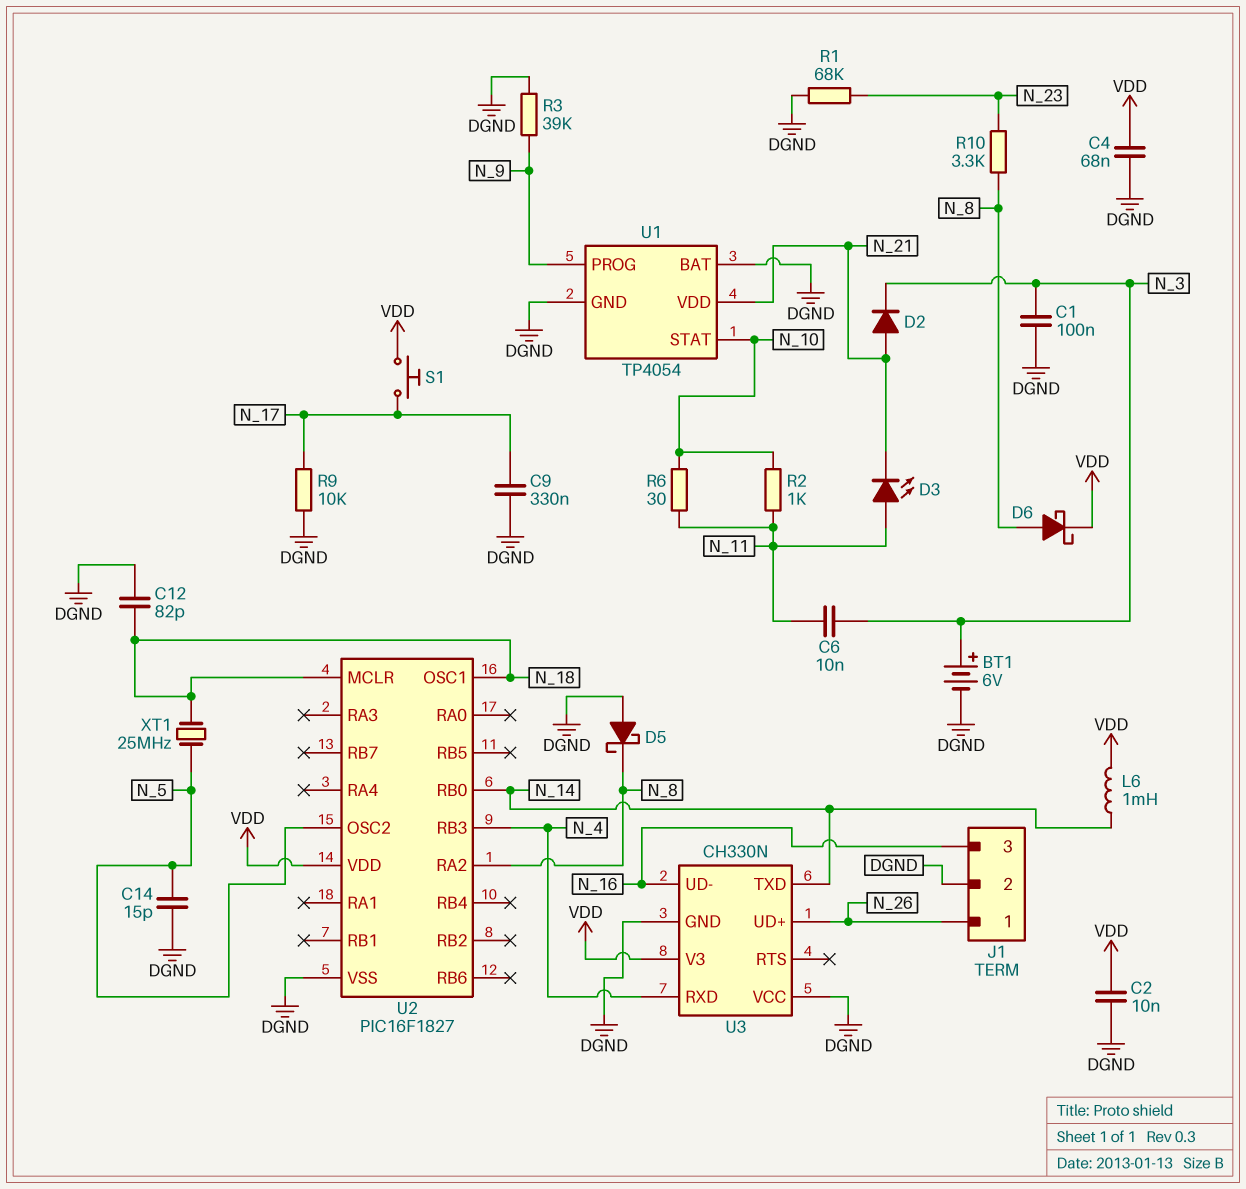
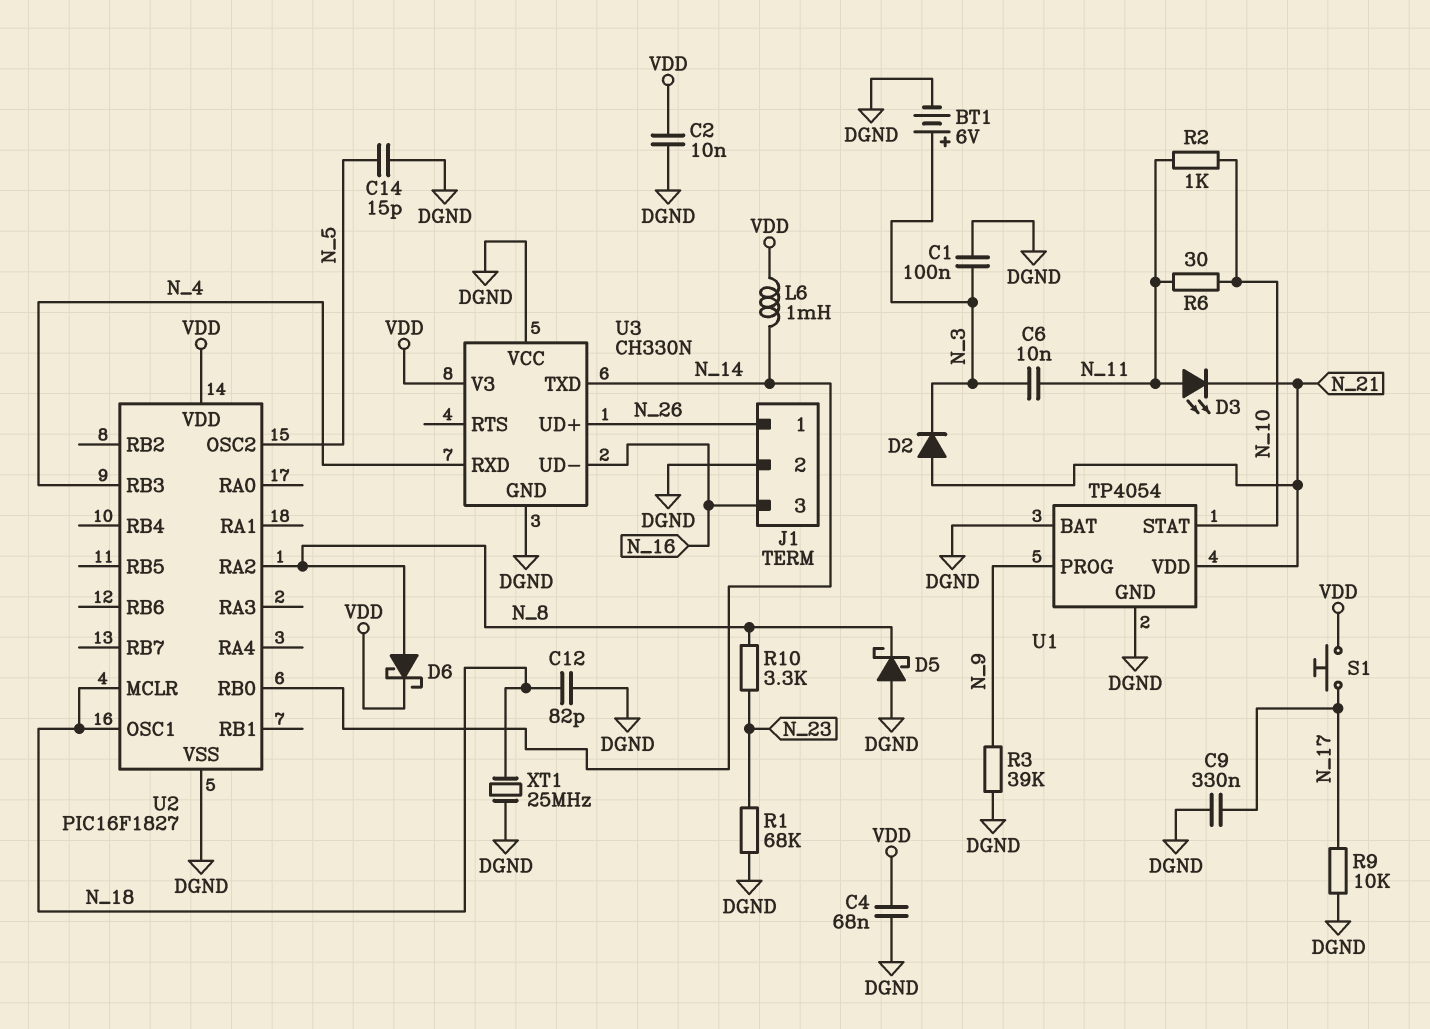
XT1: 25MHz (N_5, N_18) -> 25MHz (DGND, N_18)

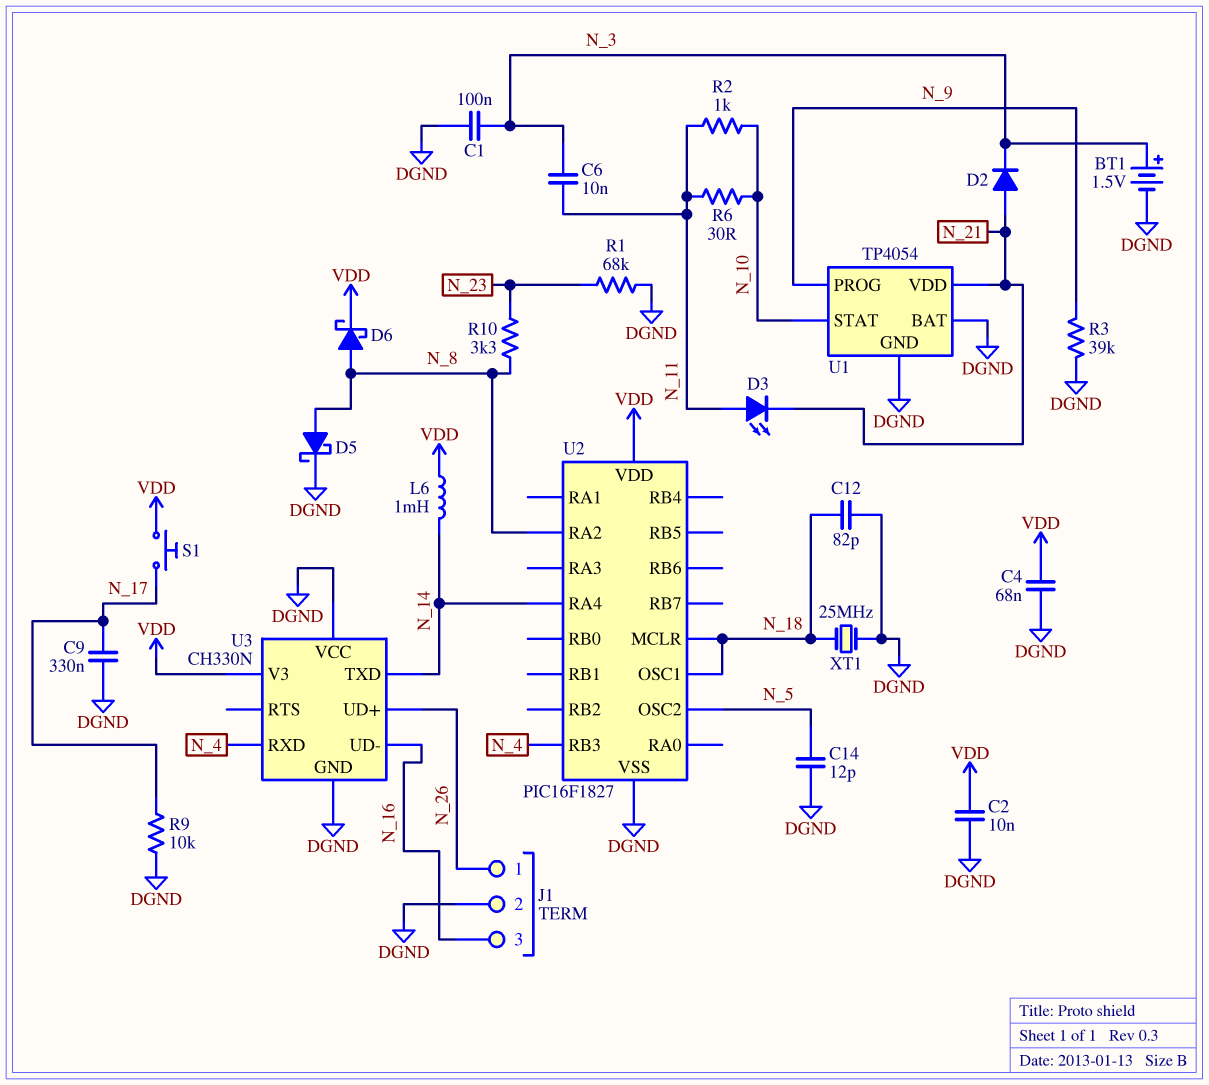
BT1: 6V (plus N_3, minus DGND) -> 1.5V (plus N_3, minus DGND)
C14: 15pF (DGND, N_5) -> 12pF (DGND, N_5)
D5: schottky (A DGND, K N_8) -> schottky (A N_8, K DGND)
U2 pin RA4: none -> N_14
U2 pin RB0: N_14 -> none

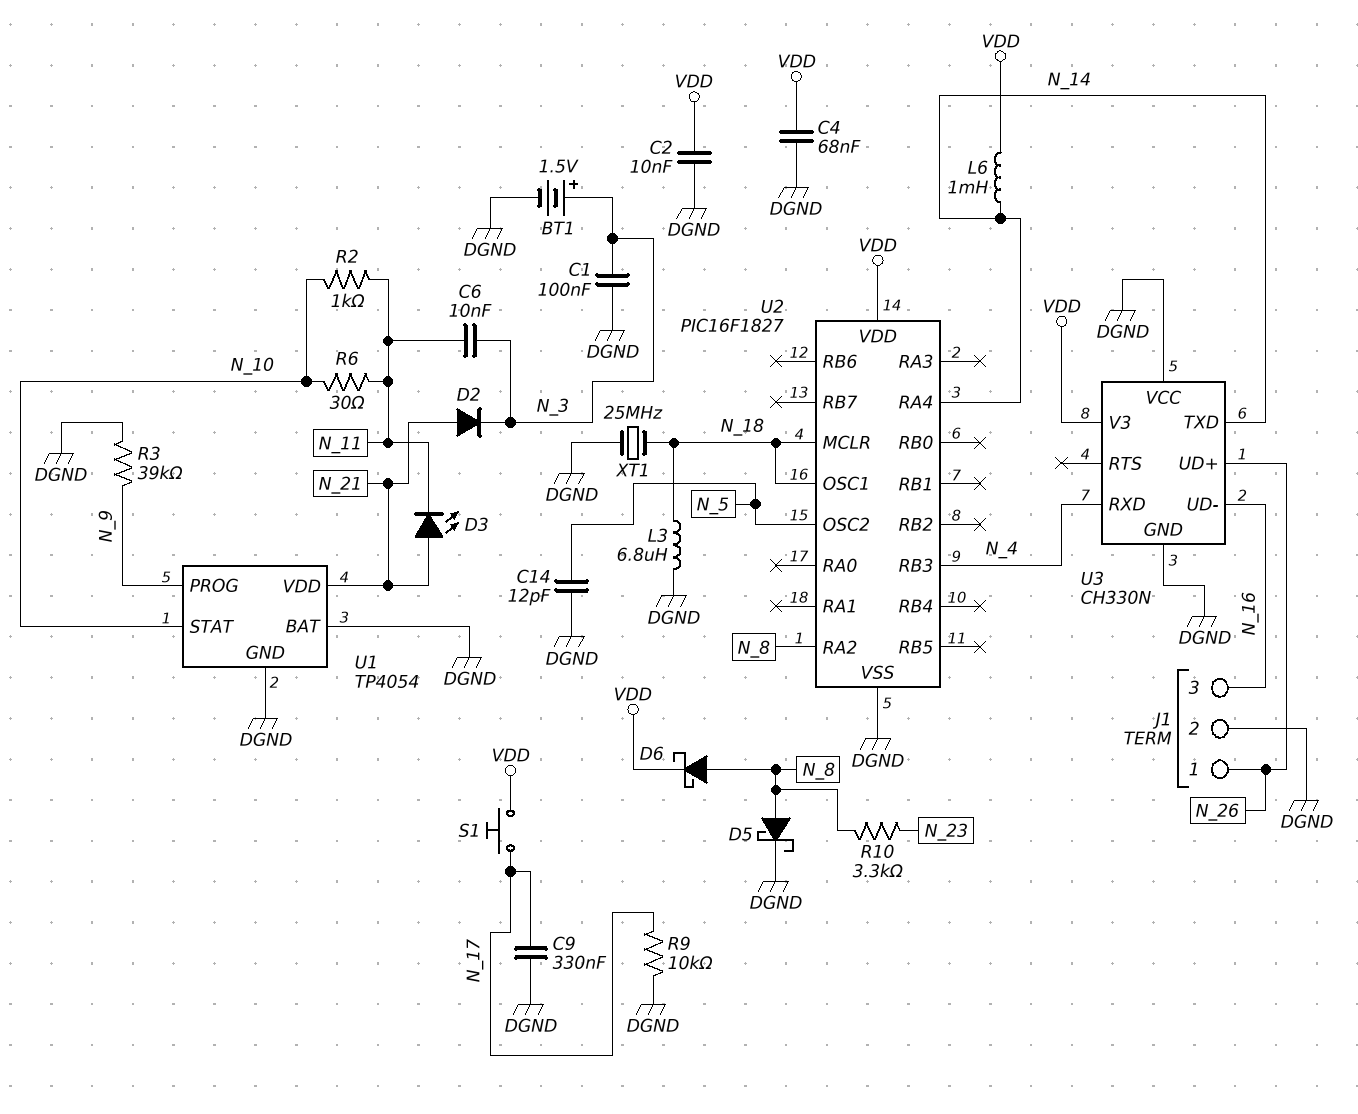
C12: 82pF (DGND, N_18) -> none
D3: LED (A N_11, K N_21) -> LED (A N_21, K N_11)
L3: none -> 6.8uH (DGND, N_18)
R1: 68k (DGND, N_23) -> none

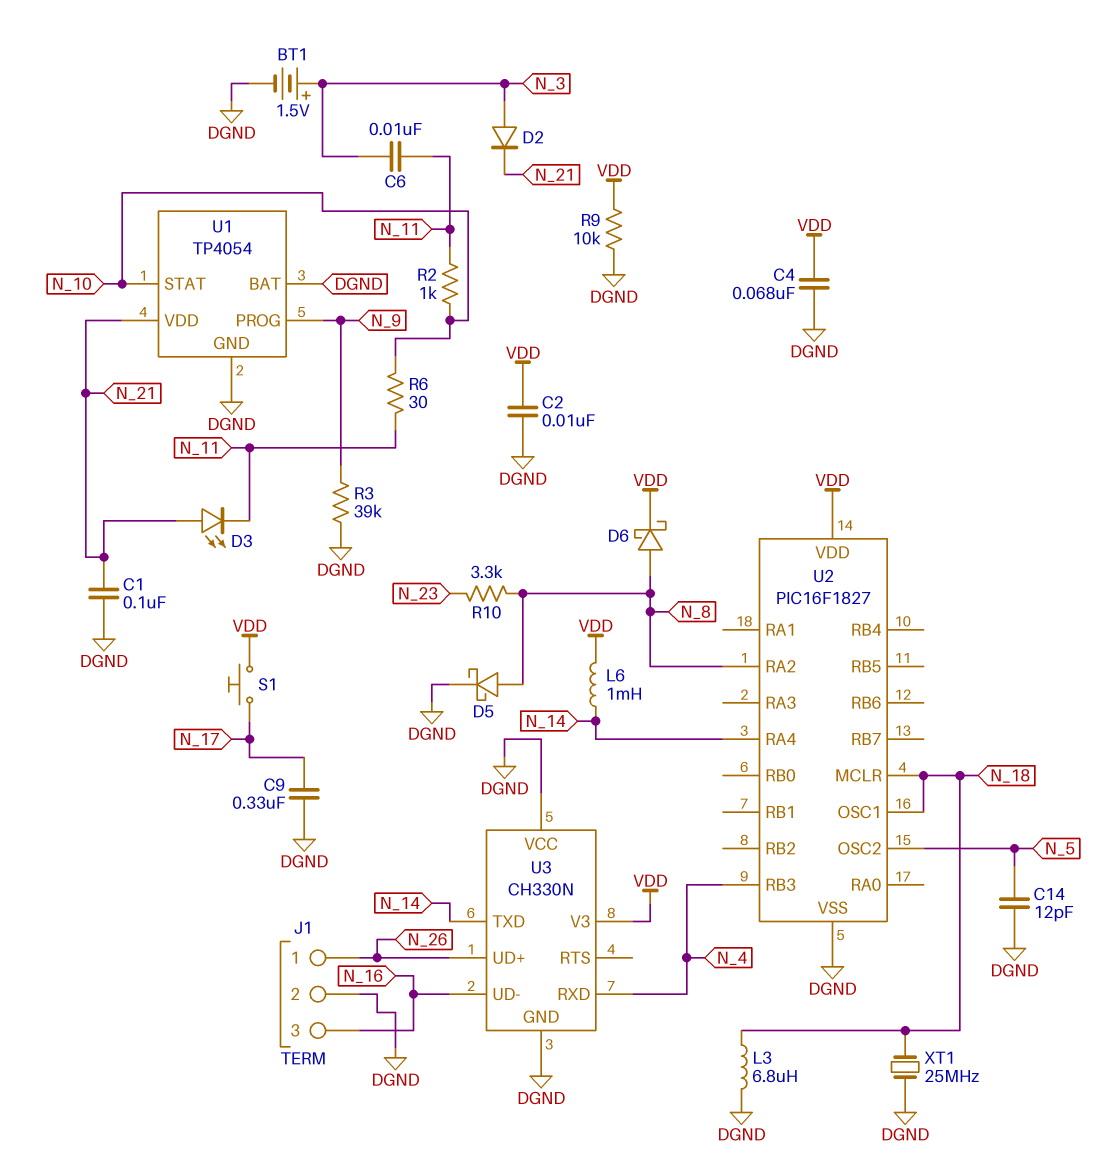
C1: 100nF (DGND, N_3) -> 100nF (DGND, N_21)
D2: diode (A N_21, K N_3) -> diode (A N_3, K N_21)
R9: 10k (DGND, N_17) -> 10k (DGND, VDD)

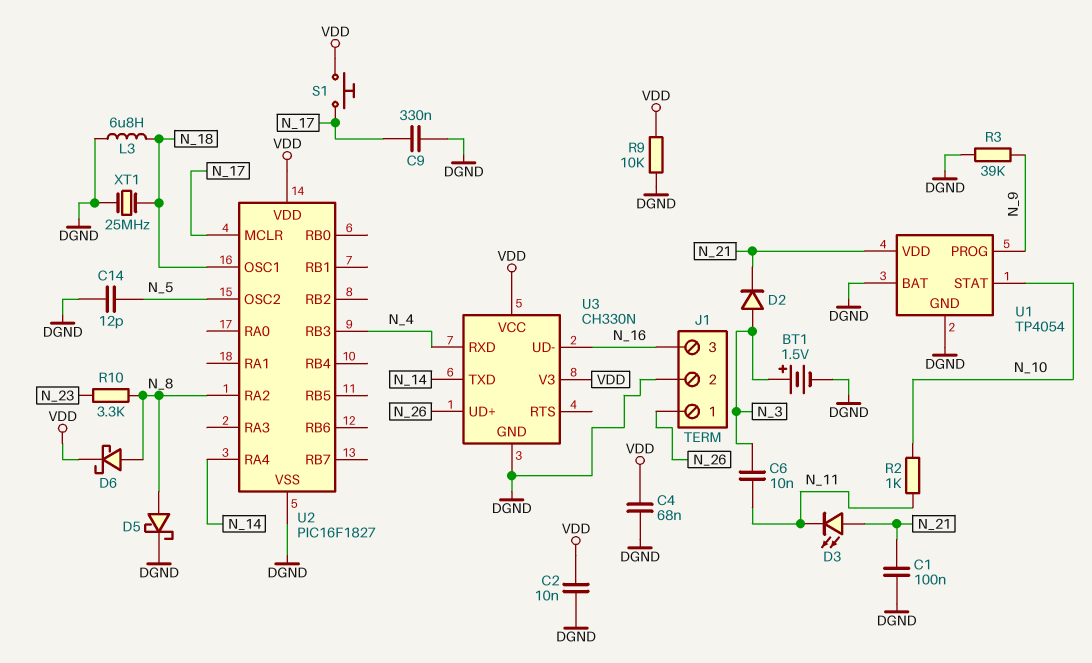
L6: 1mH (N_14, VDD) -> none
R6: 30 (N_10, N_11) -> none
U2 pin MCLR: N_18 -> N_17
U3 pin VCC: DGND -> VDD

